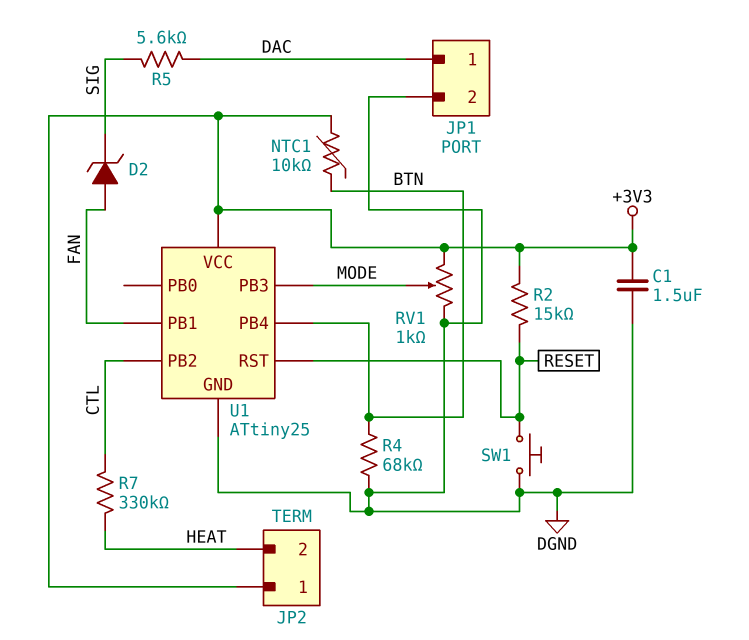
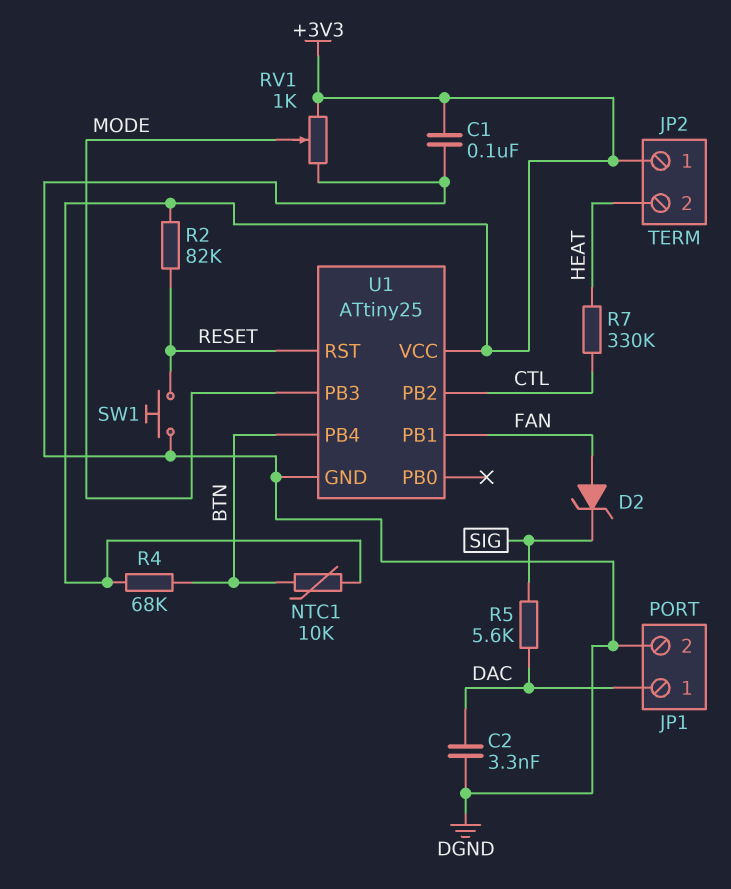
C1: 1.5uF (+3V3, DGND) -> 100nF (+3V3, DGND)
C2: none -> 3.3nF (DAC, DGND)
R2: 15k (+3V3, RESET) -> 82k (+3V3, RESET)
R4: 68k (BTN, DGND) -> 68k (+3V3, BTN)

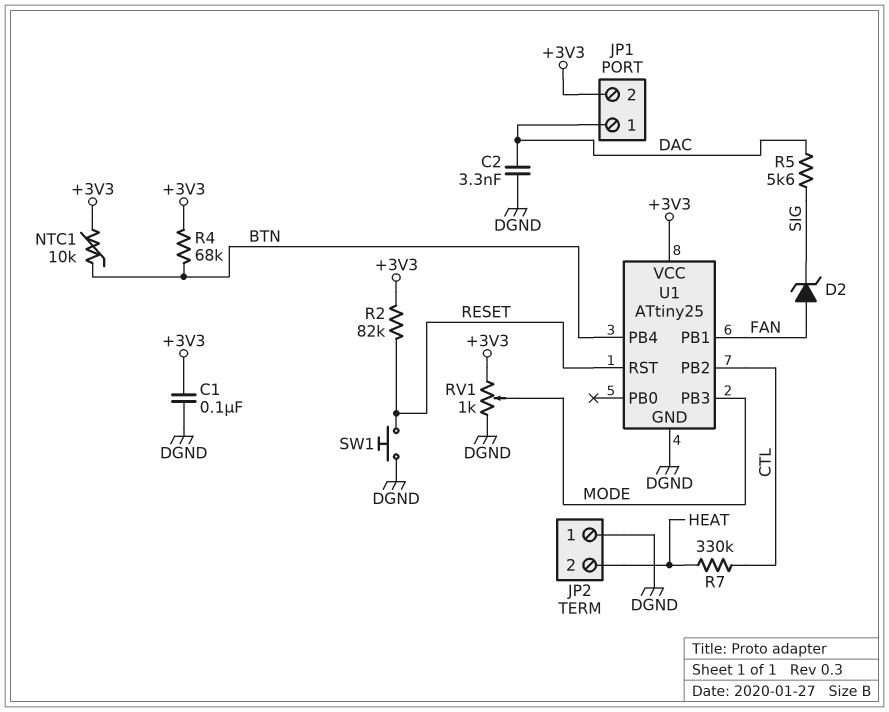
JP1 pin 2: DGND -> +3V3
JP2 pin 1: +3V3 -> DGND

